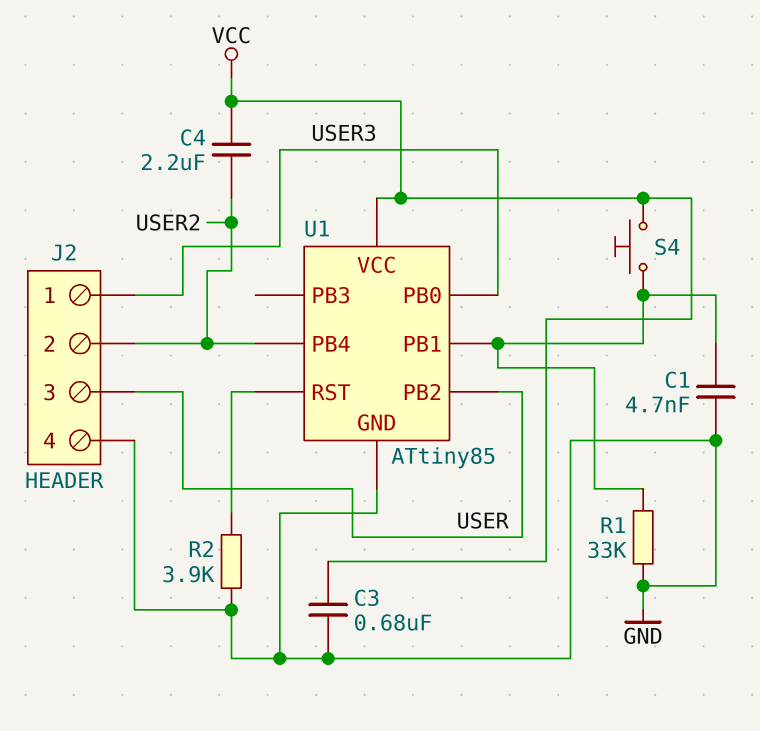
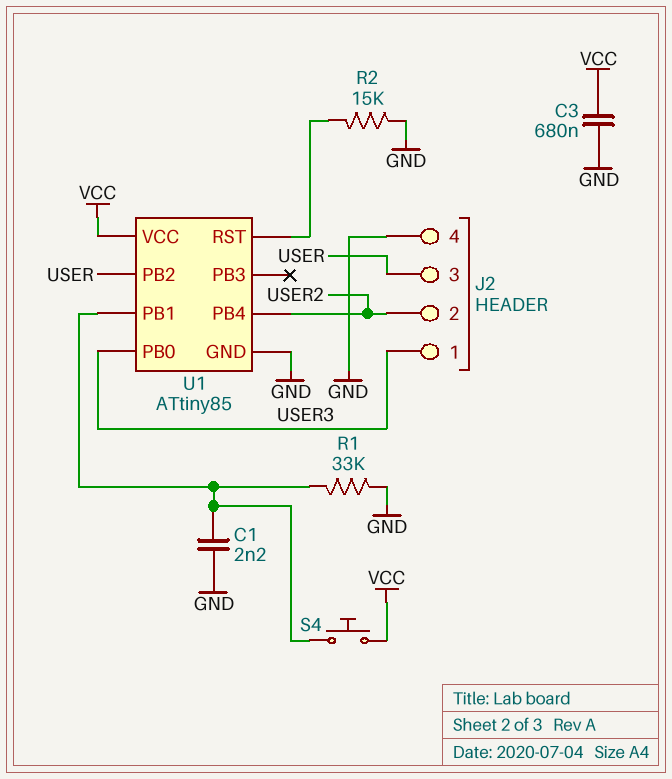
C1: 4.7nF (GND, U1/PB1) -> 2.2nF (GND, U1/PB1)
C4: 2.2uF (USER2, VCC) -> none
R2: 3.9k (GND, U1/RST) -> 15k (GND, U1/RST)

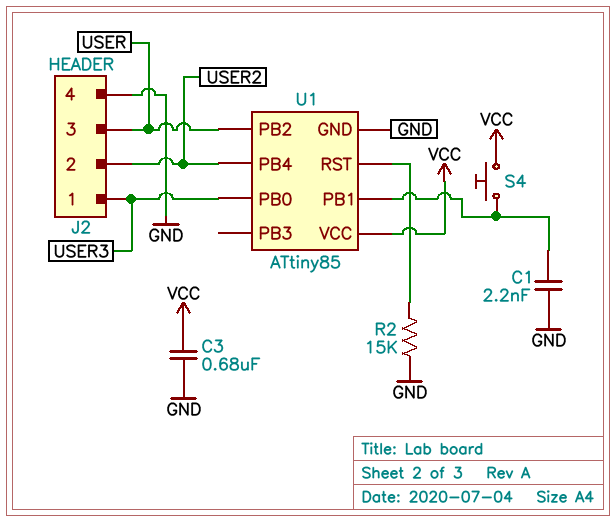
R1: 33k (GND, U1/PB1) -> none

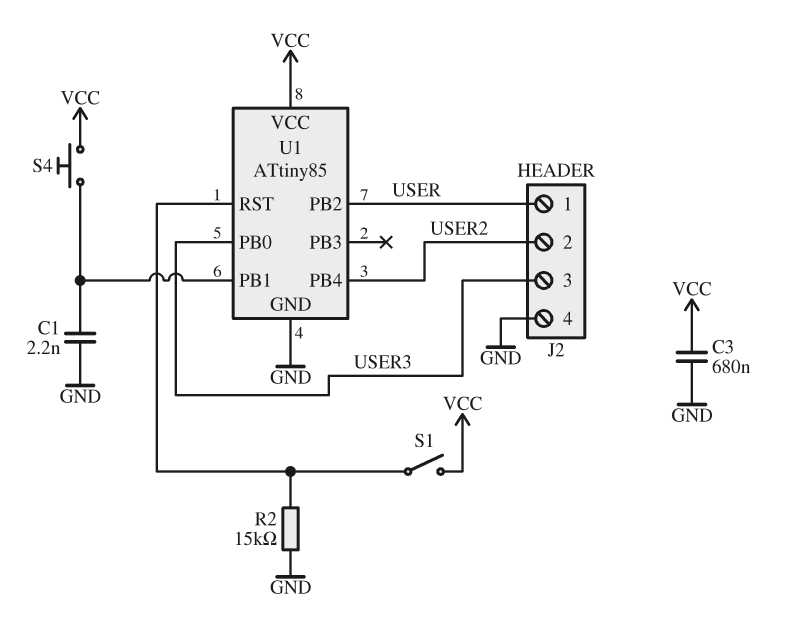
J2 pin 1: USER3 -> USER
J2 pin 3: USER -> USER3
S1: none -> switch (U1/RST, VCC)

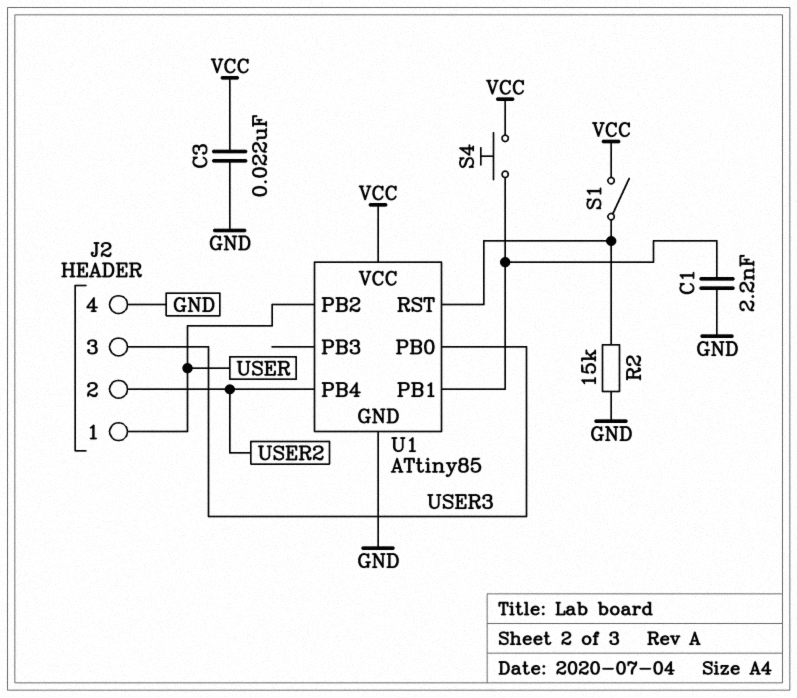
C3: 680nF (GND, VCC) -> 22nF (GND, VCC)

